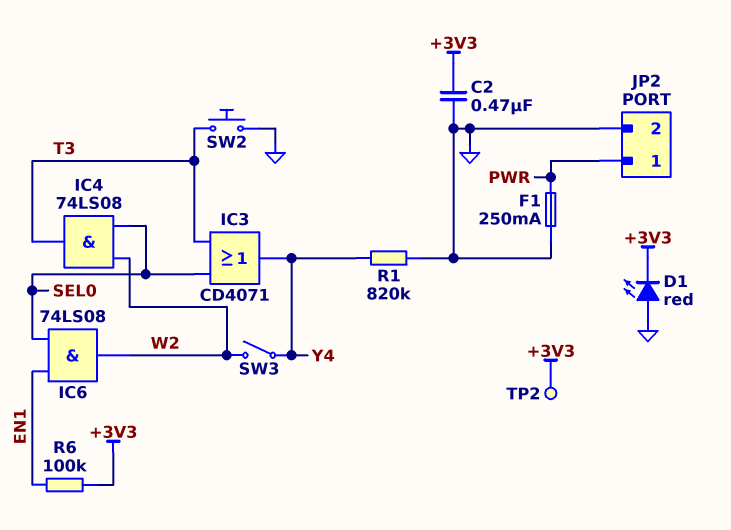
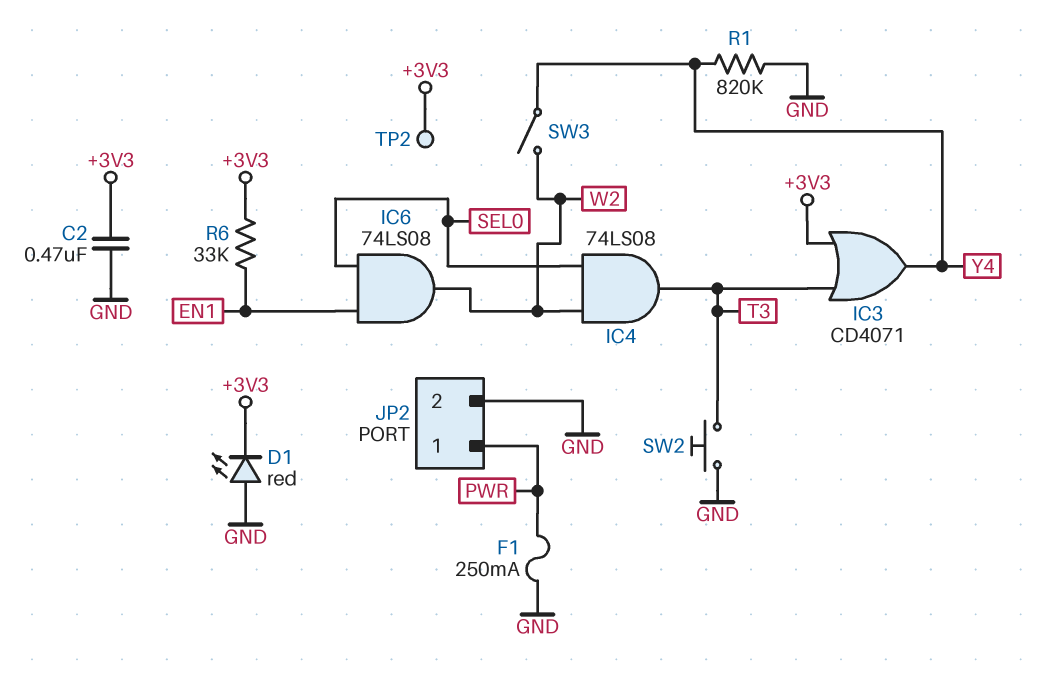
IC3: OR CD4071 (in SEL0, in T3, out Y4) -> OR CD4071 (in +3V3, in T3, out Y4)
R6: 100k (+3V3, EN1) -> 33k (+3V3, EN1)

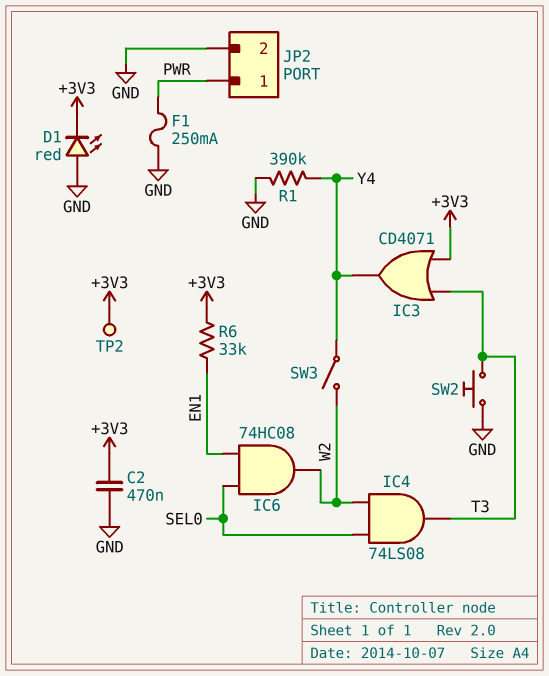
IC6: AND 74LS08 (in EN1, in SEL0, out W2) -> AND 74HC08 (in EN1, in SEL0, out W2)
R1: 820k (GND, Y4) -> 390k (GND, Y4)

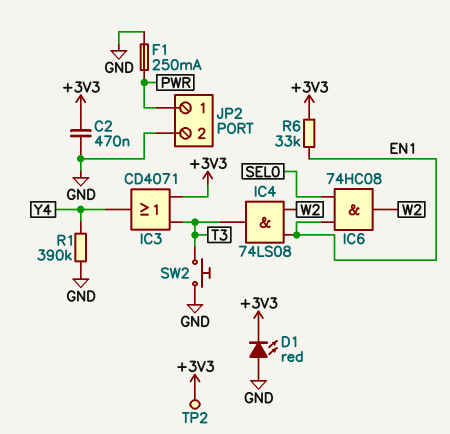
IC4: AND 74LS08 (in SEL0, in W2, out T3) -> AND 74LS08 (in EN1, in W2, out T3)
SW3: switch (W2, Y4) -> none

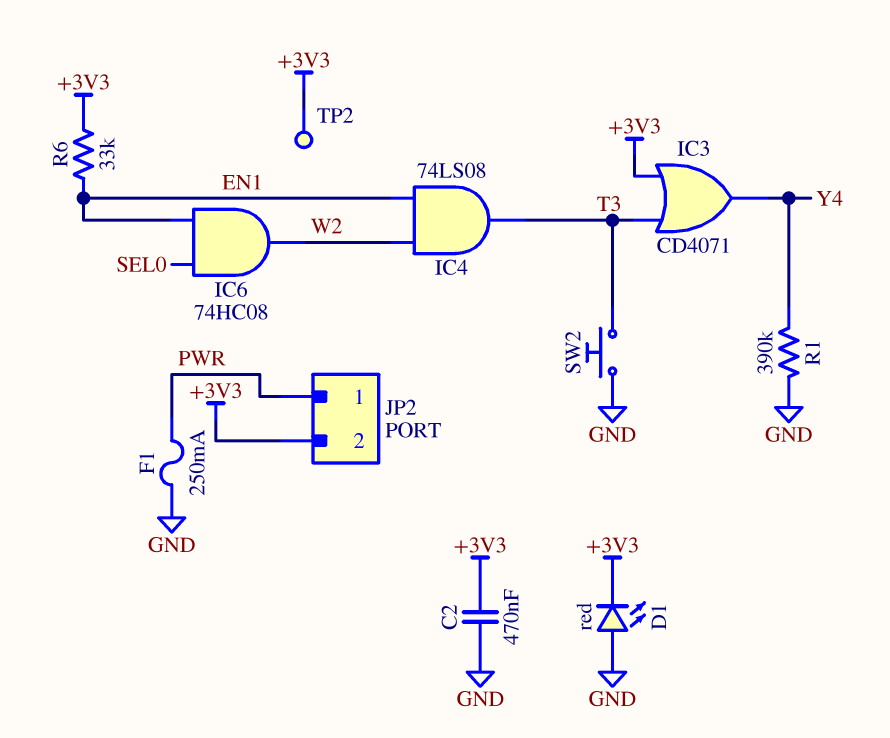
JP2 pin 2: GND -> +3V3

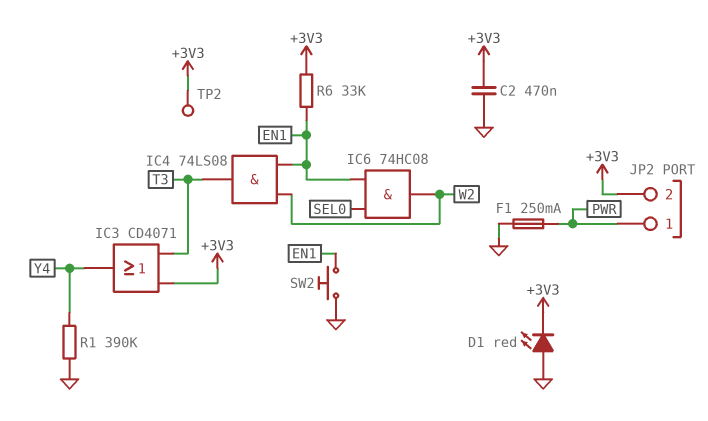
SW2: button (GND, T3) -> button (EN1, GND)

